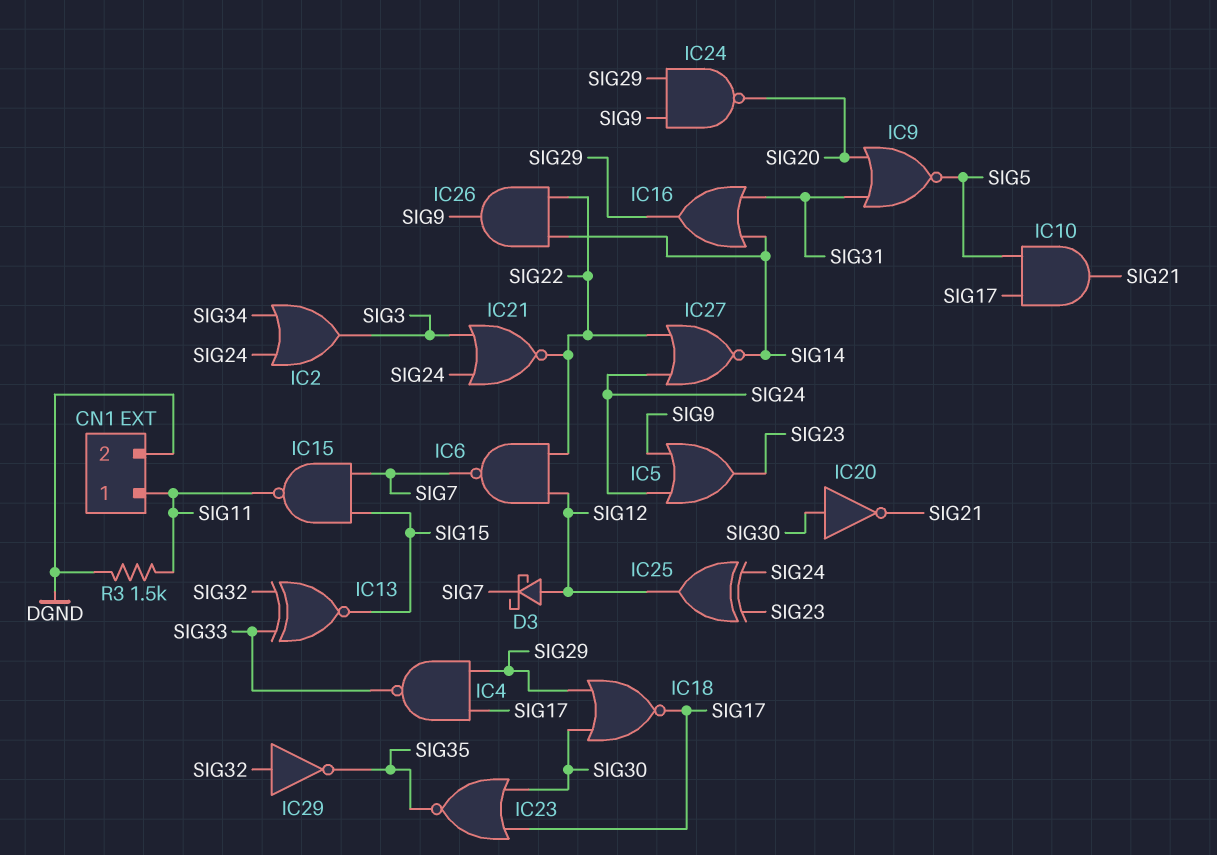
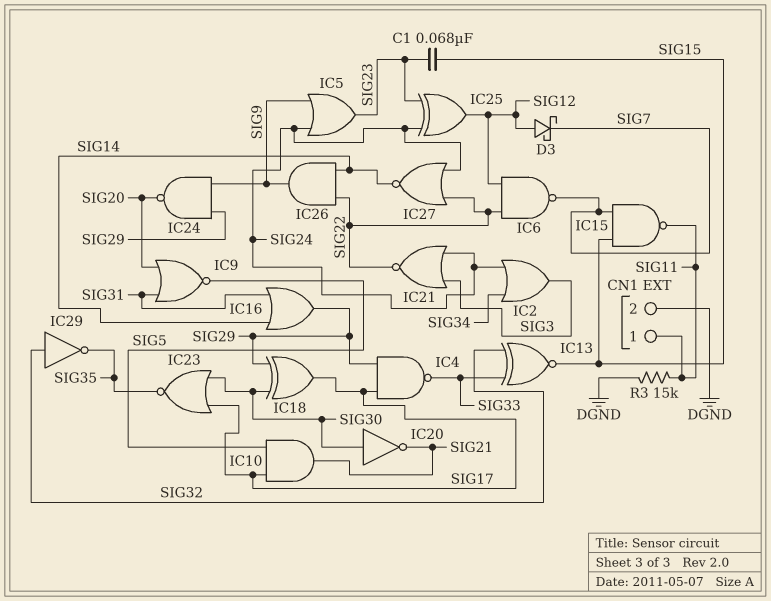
C1: none -> 68nF (SIG15, SIG23)
IC18: NOR (in SIG29, in SIG30, out SIG17) -> XOR (in SIG29, in SIG30, out SIG17)
R3: 1.5k (DGND, SIG11) -> 15k (DGND, SIG11)

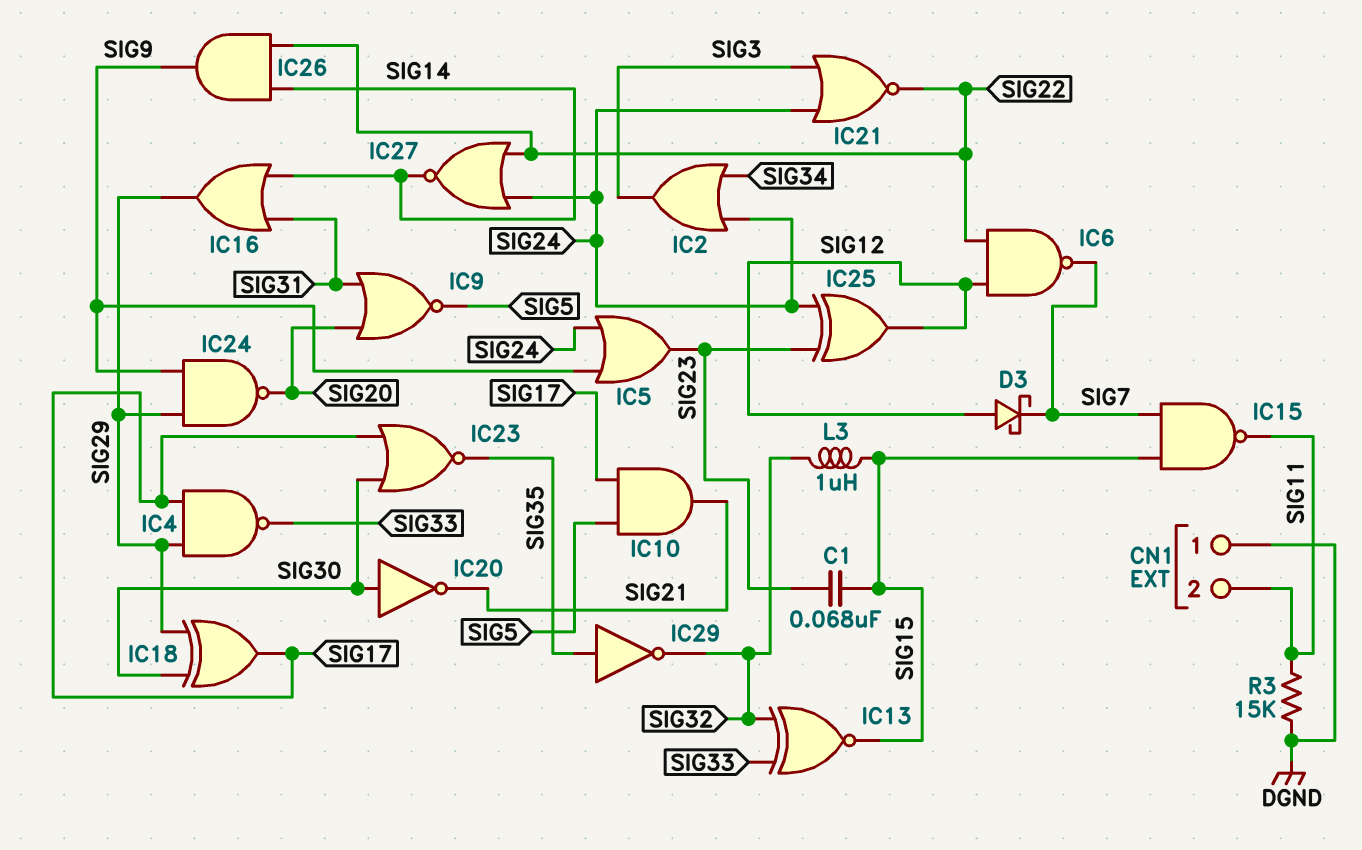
CN1 pin 1: SIG11 -> DGND
CN1 pin 2: DGND -> SIG11
IC29: NOT (in SIG32, out SIG35) -> NOT (in SIG35, out SIG32)
L3: none -> 1uH (SIG15, SIG32)

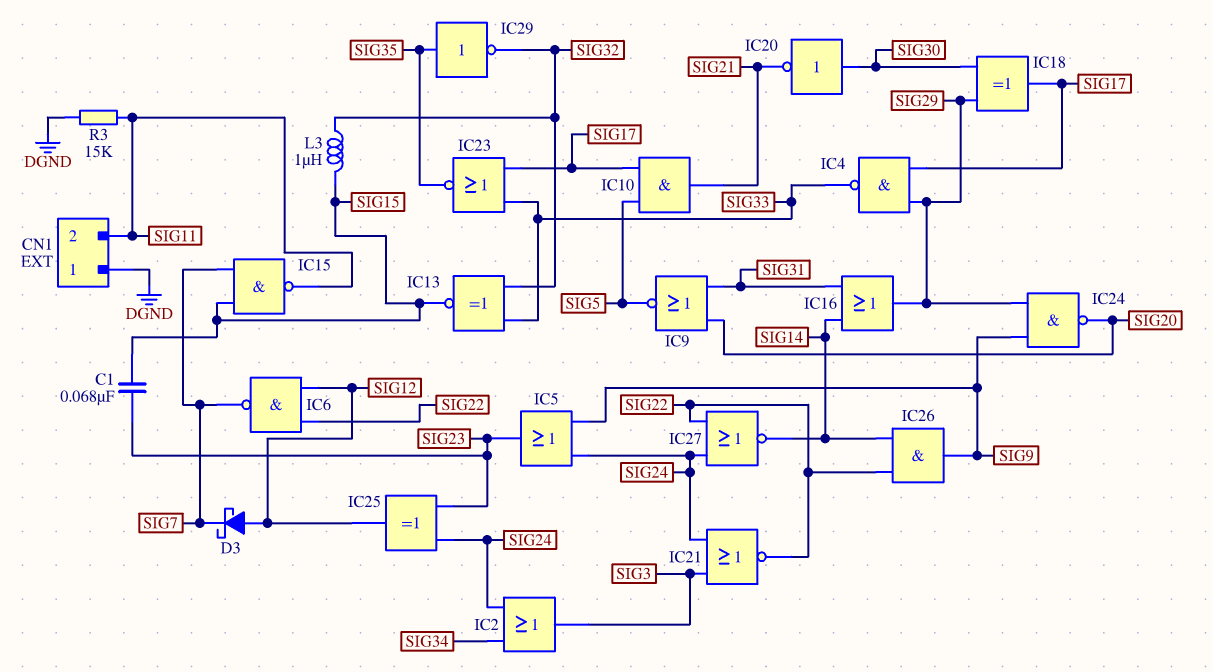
IC23: NOR (in SIG17, in SIG30, out SIG35) -> NOR (in SIG17, in SIG33, out SIG35)

